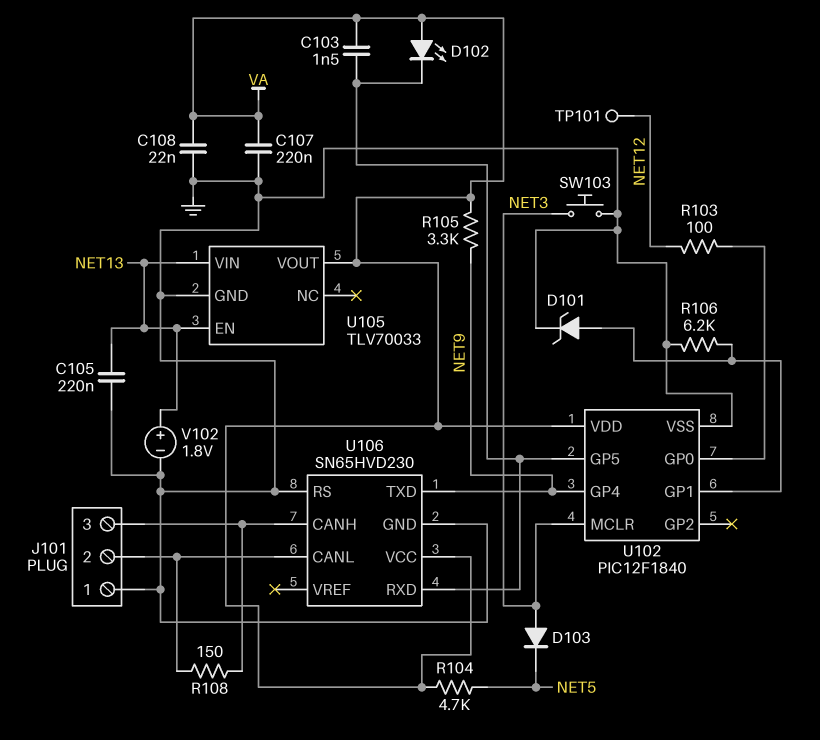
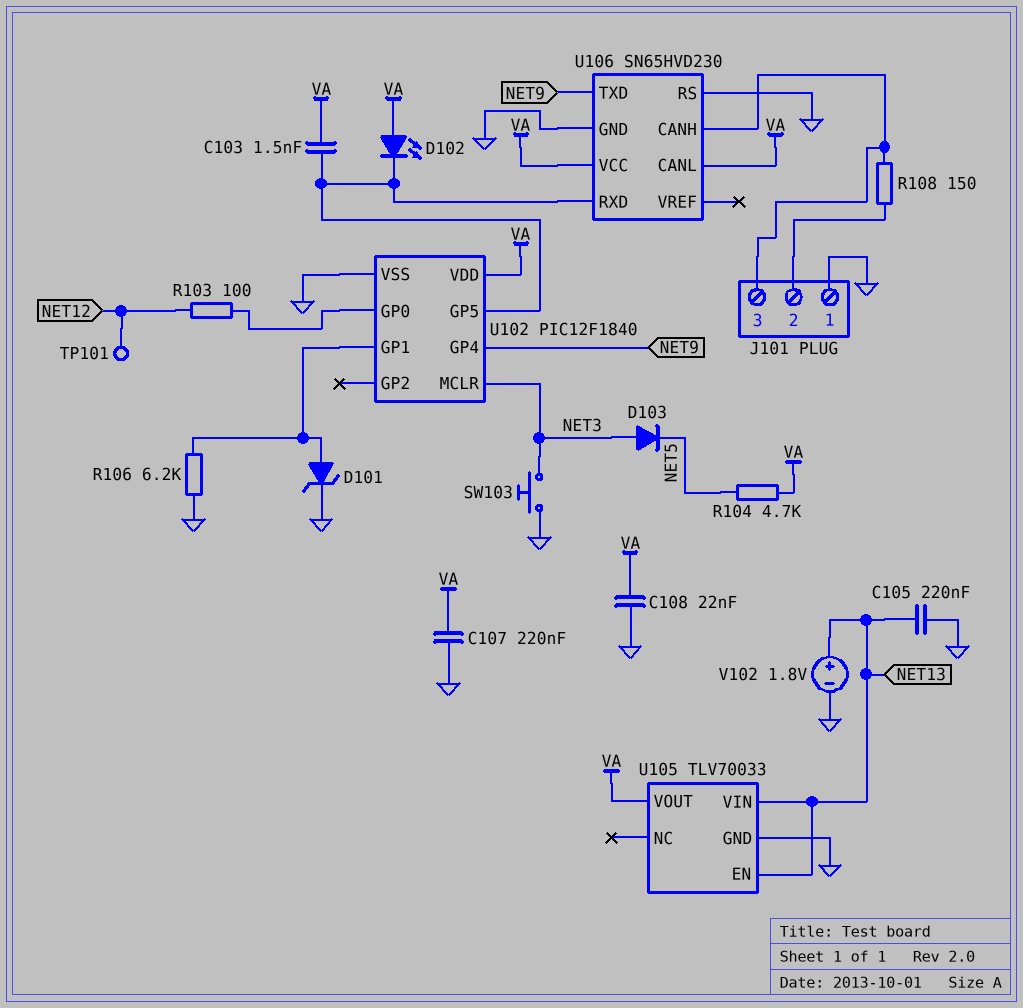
R105: 3.3k (NET9, VA) -> none
U106 pin CANL: J101/2 -> VA

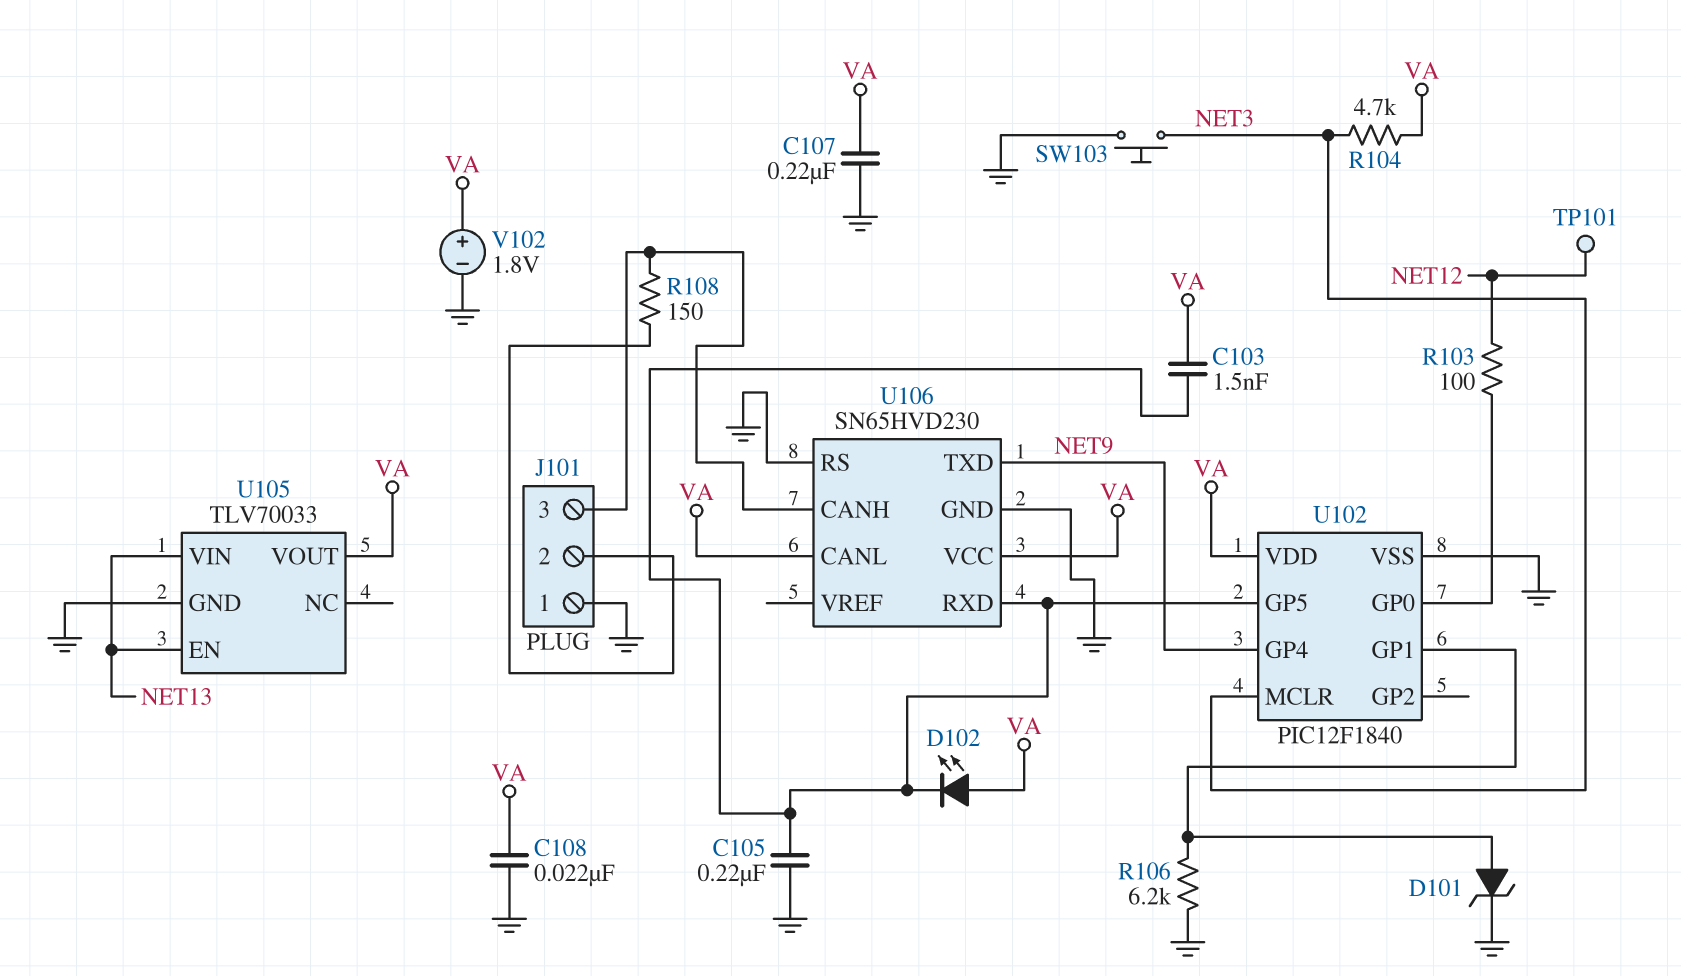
C105: 220nF (GND, NET13) -> 220nF (GND, U102/GP5)
D103: diode (A NET3, K NET5) -> none
R104: 4.7k (NET5, VA) -> 4.7k (NET3, VA)
V102: 1.8V (plus NET13, minus GND) -> 1.8V (plus VA, minus GND)

